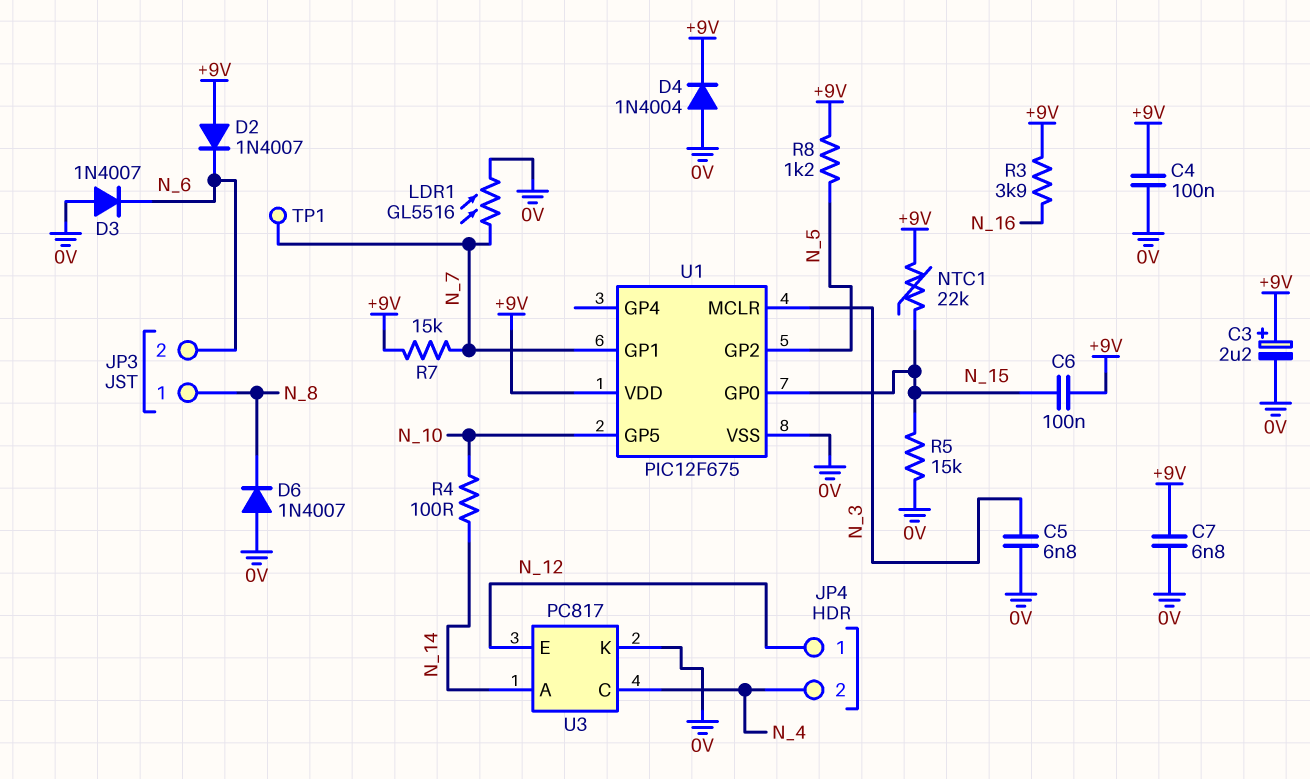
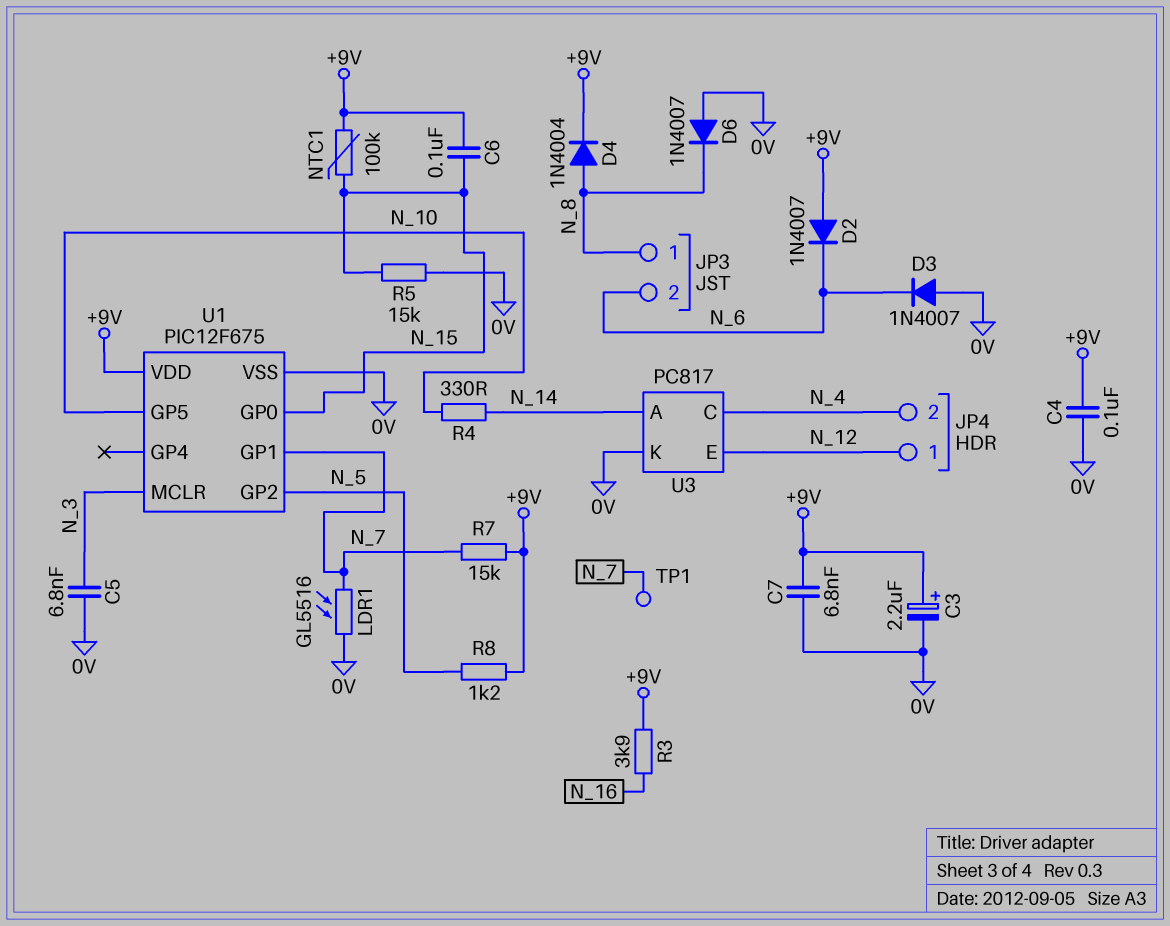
D4: diode 1N4004 (A 0V, K +9V) -> diode 1N4004 (A N_8, K +9V)
NTC1: 22k (+9V, N_15) -> 100k (+9V, N_15)
R4: 100 (N_10, N_14) -> 330 (N_10, N_14)

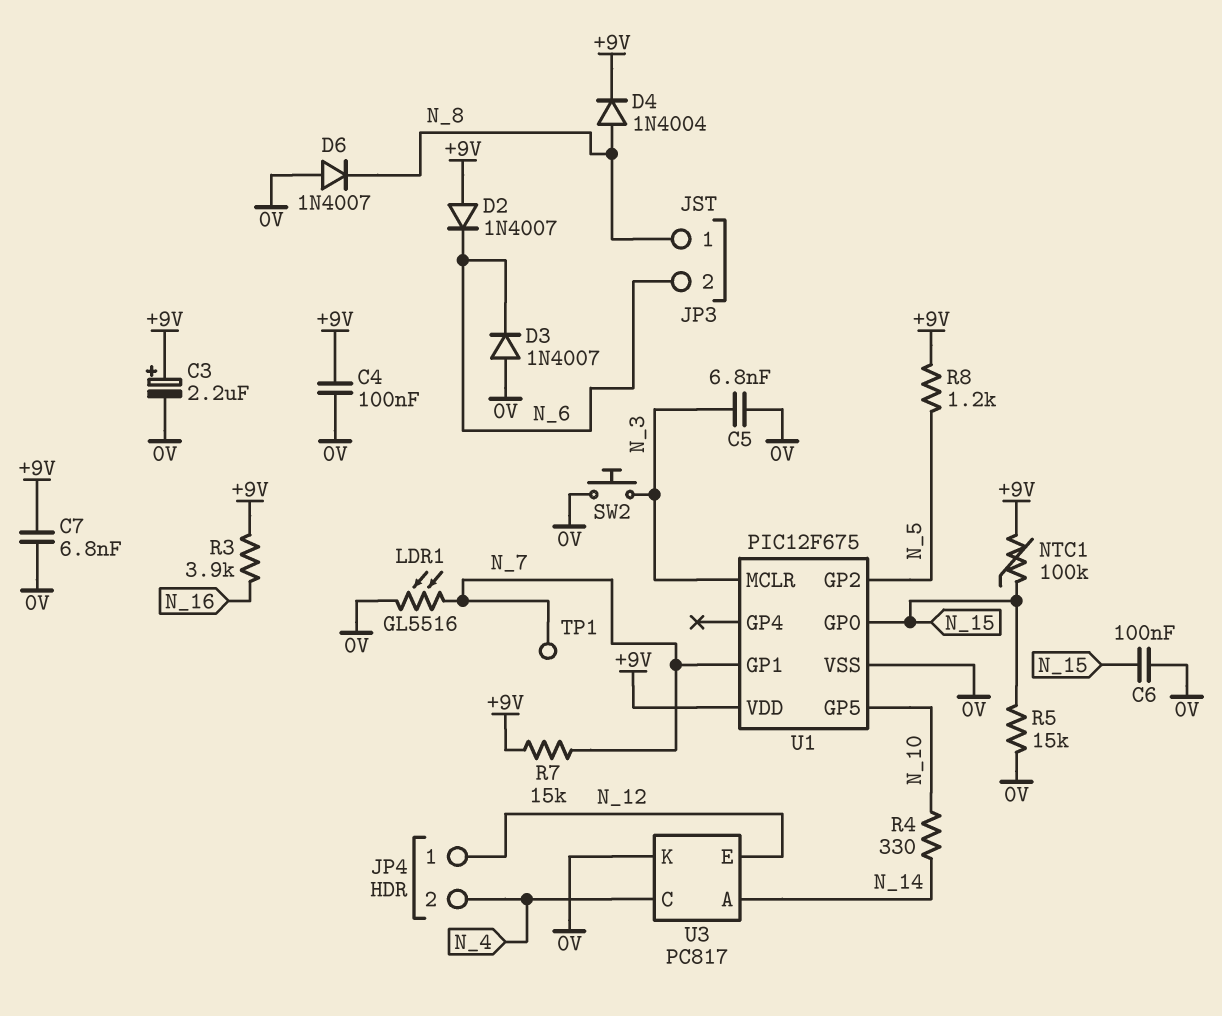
C6: 100nF (+9V, N_15) -> 100nF (0V, N_15)
SW2: none -> button (0V, N_3)

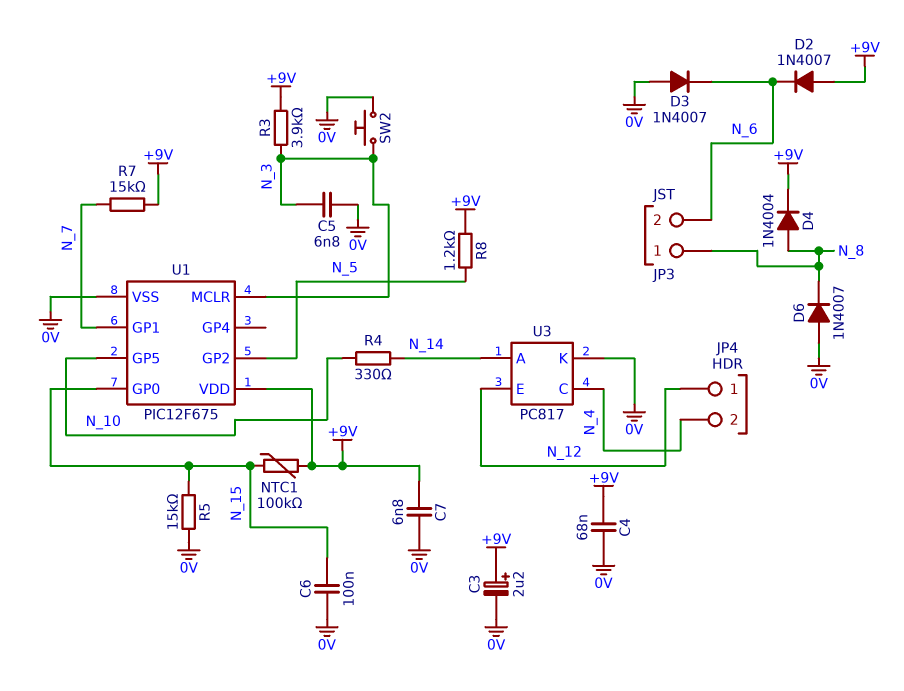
C4: 100nF (+9V, 0V) -> 68nF (+9V, 0V)
LDR1: GL5516 (0V, N_7) -> none
R3: 3.9k (+9V, N_16) -> 3.9k (+9V, N_3)
TP1: test point (N_7) -> none

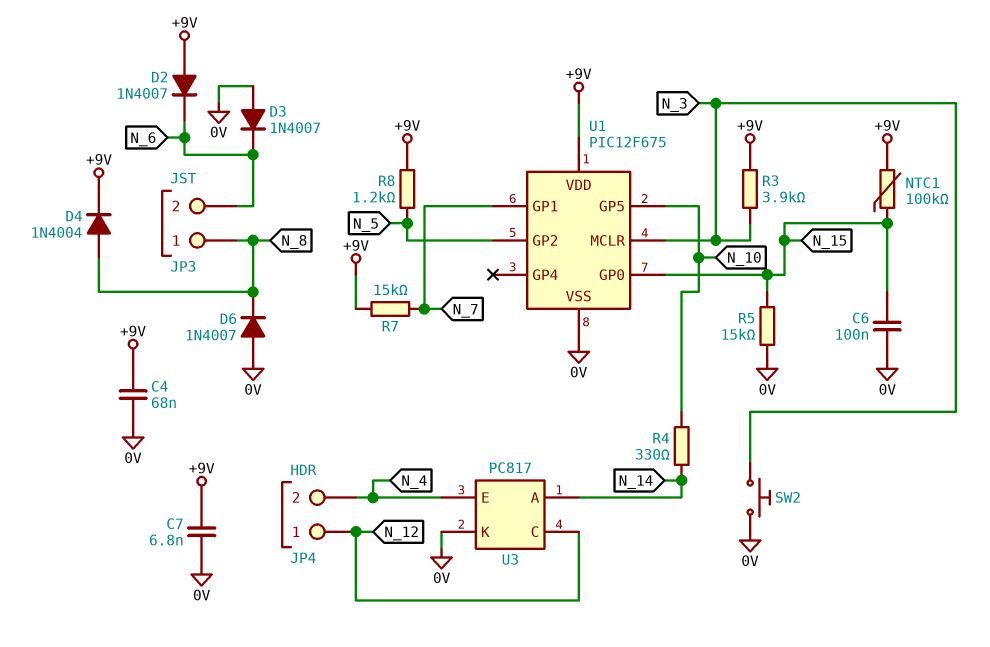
C3: 2.2uF (plus +9V, minus 0V) -> none
C5: 6.8nF (0V, N_3) -> none
U3 pin C: N_4 -> N_12
U3 pin E: N_12 -> N_4

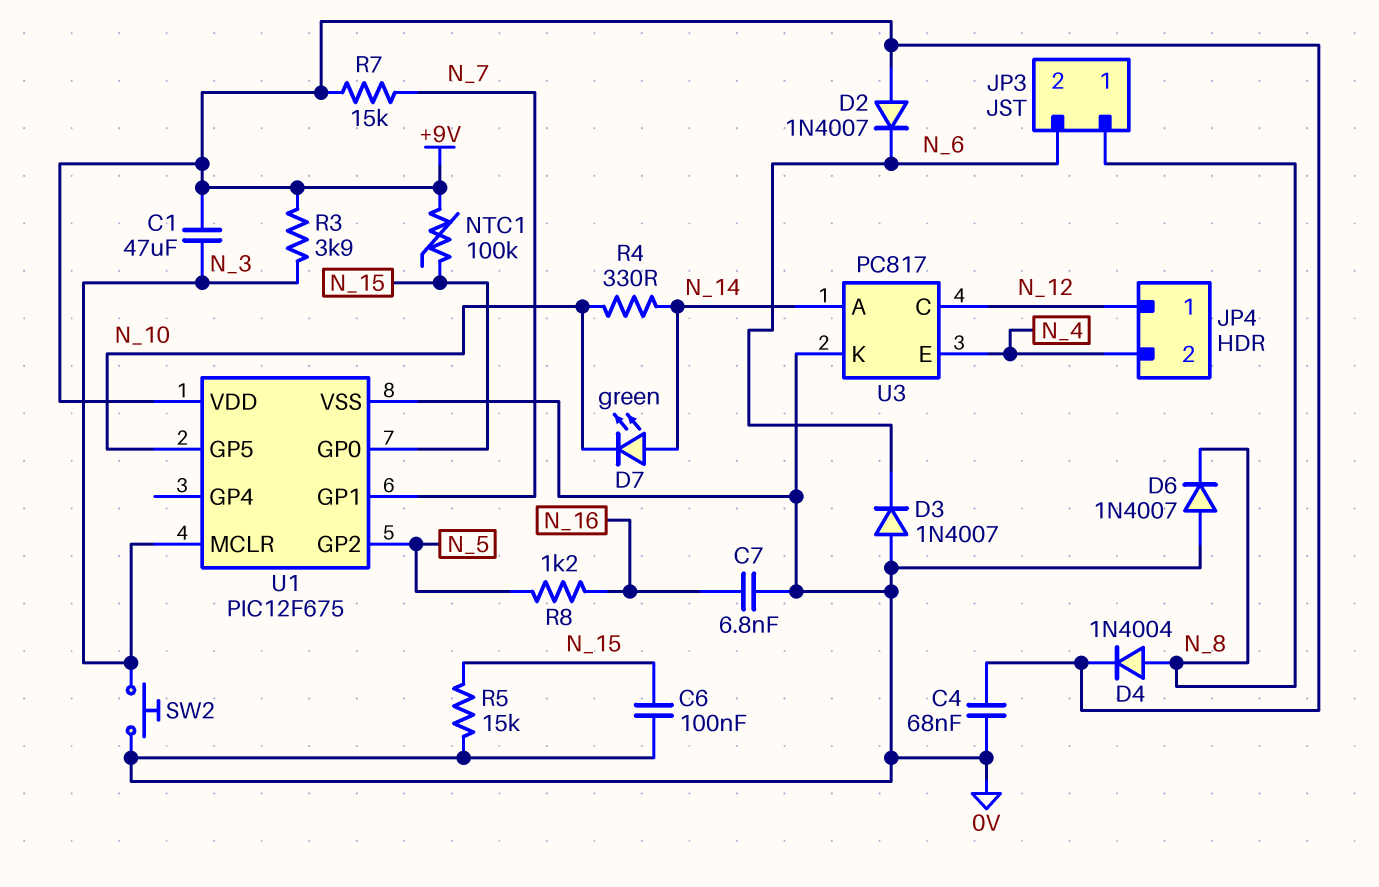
C1: none -> 47uF (+9V, N_3)
C7: 6.8nF (+9V, 0V) -> 6.8nF (0V, N_16)
D7: none -> LED green (A N_14, K N_10)
R8: 1.2k (+9V, N_5) -> 1.2k (N_5, N_16)

